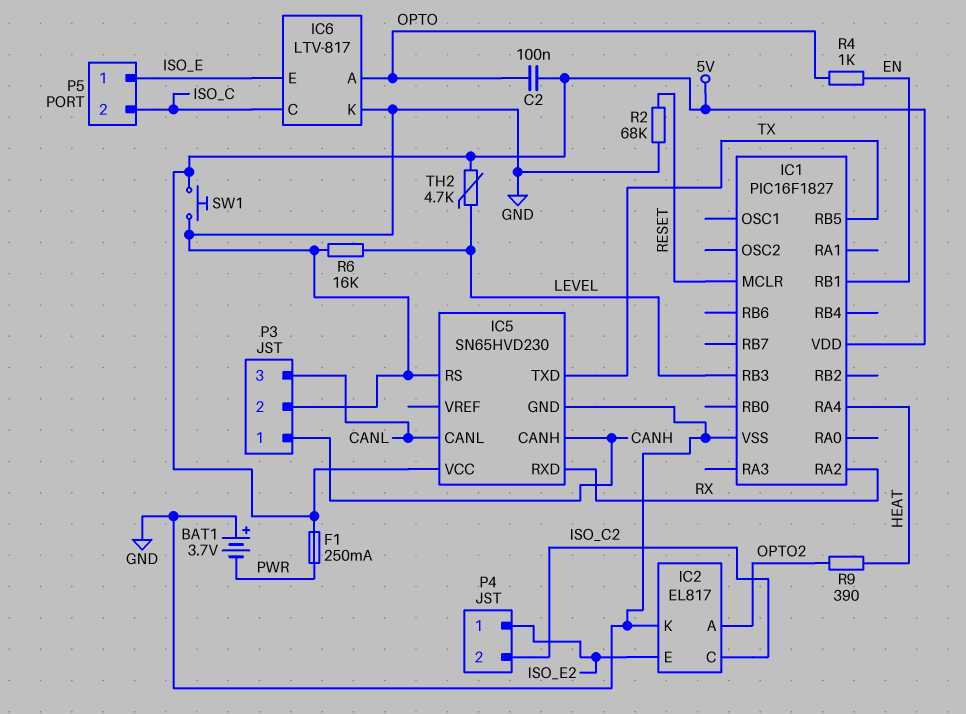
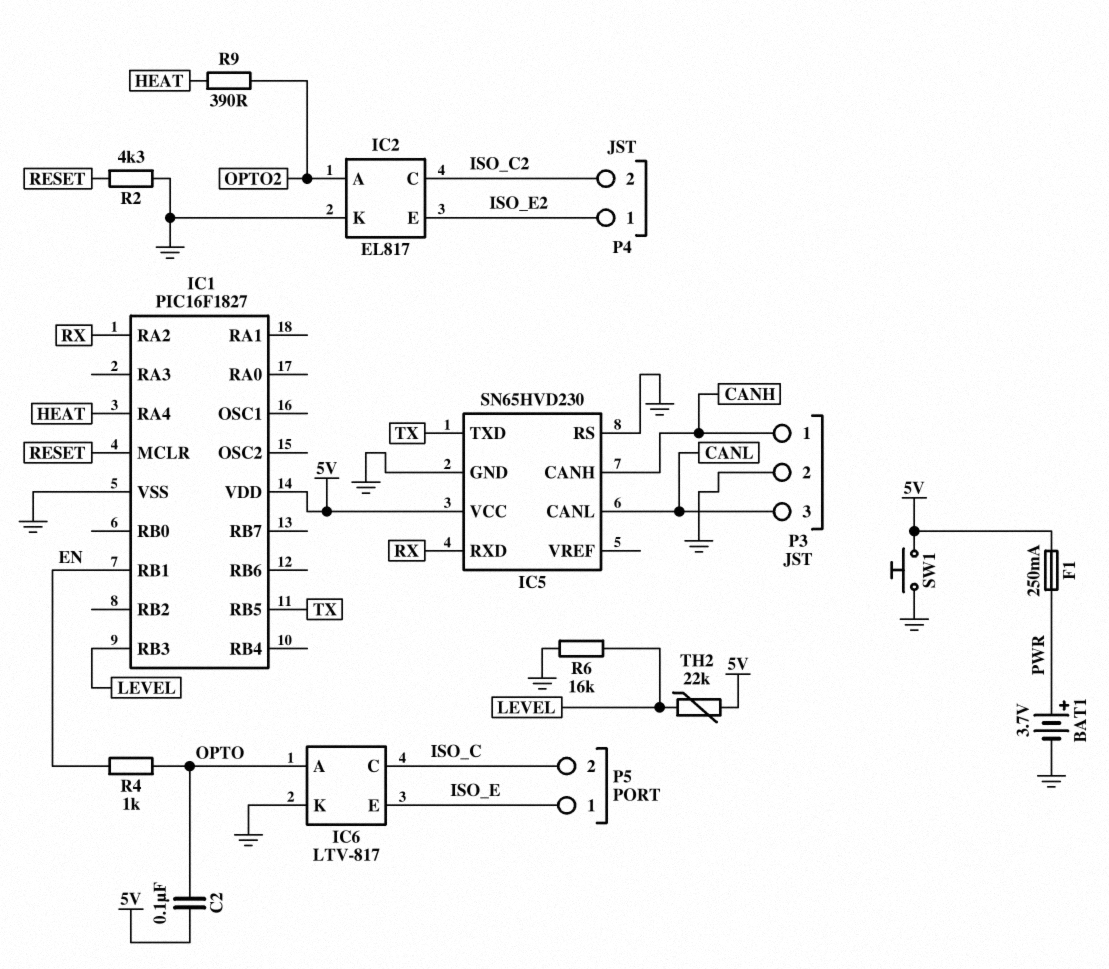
BAT1: 3.7V (plus GND, minus PWR) -> 3.7V (plus PWR, minus GND)
R2: 68k (GND, RESET) -> 4.3k (GND, RESET)
TH2: 4.7k (5V, LEVEL) -> 22k (5V, LEVEL)

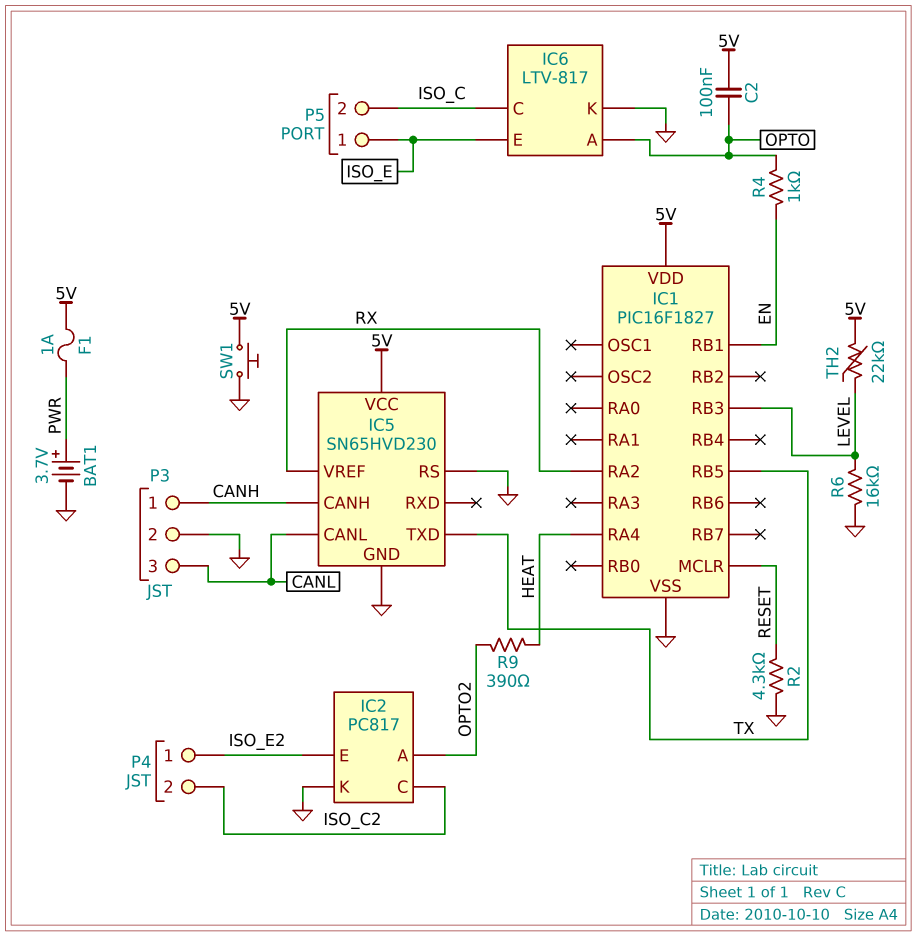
F1: 250mA (5V, PWR) -> 1A (5V, PWR)
IC2: EL817 -> PC817
IC5 pin RXD: RX -> none
IC5 pin VREF: none -> RX

